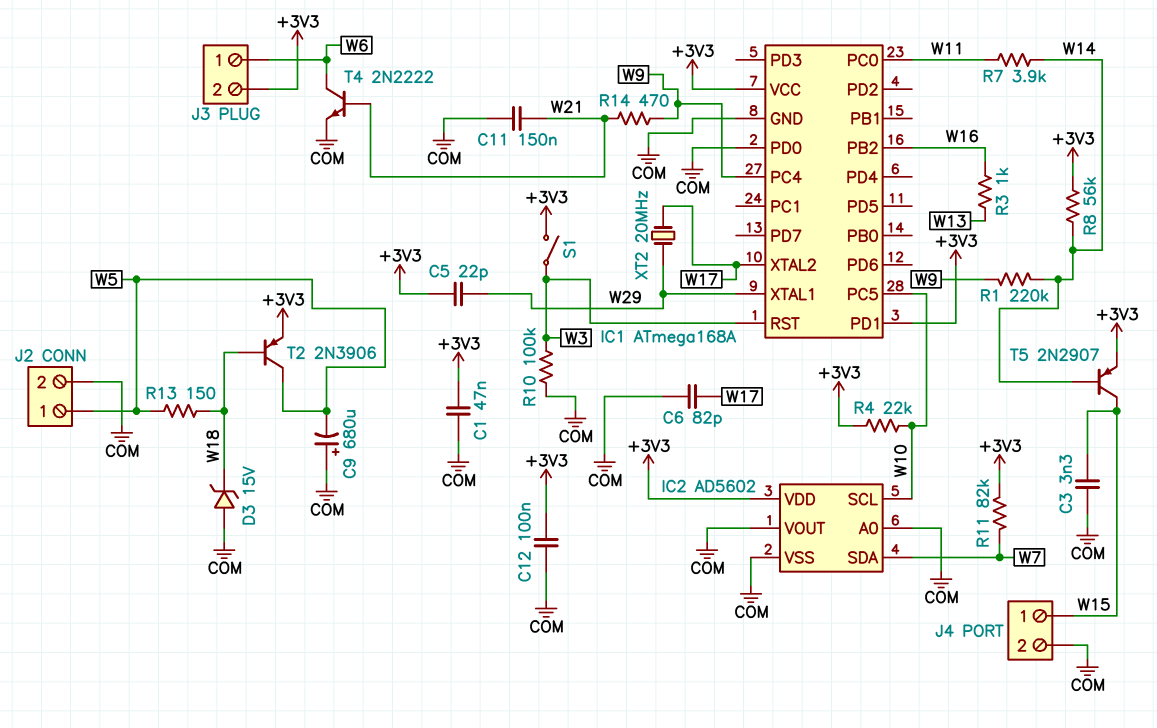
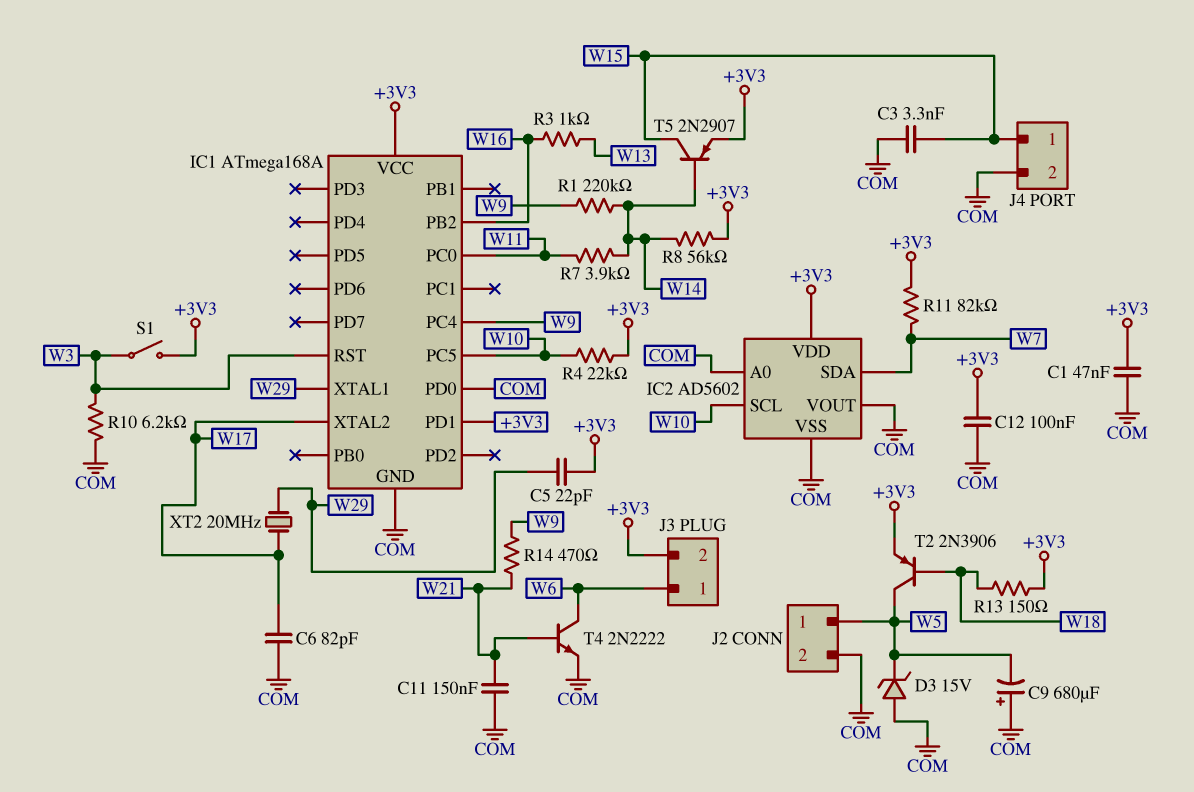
D3: zener 15V (A COM, K W18) -> zener 15V (A COM, K W5)
R10: 100k (COM, W3) -> 6.2k (COM, W3)
R13: 150 (W5, W18) -> 150 (+3V3, W18)

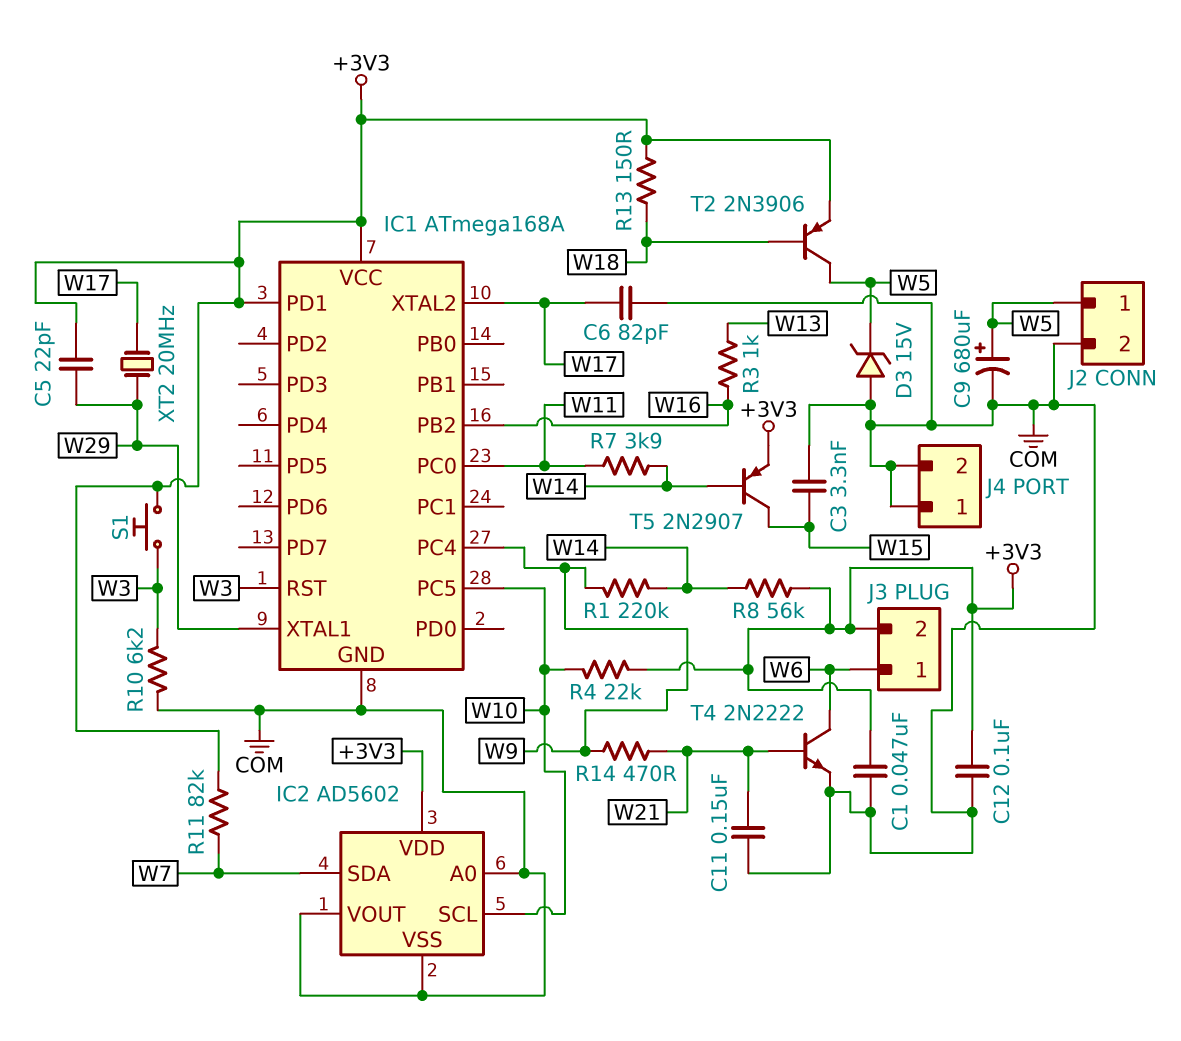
C9: 680uF (plus COM, minus W5) -> 680uF (plus W5, minus COM)
IC1 pin PD0: COM -> none
J4 pin 1: W15 -> COM
S1: switch (+3V3, W3) -> button (+3V3, W3)

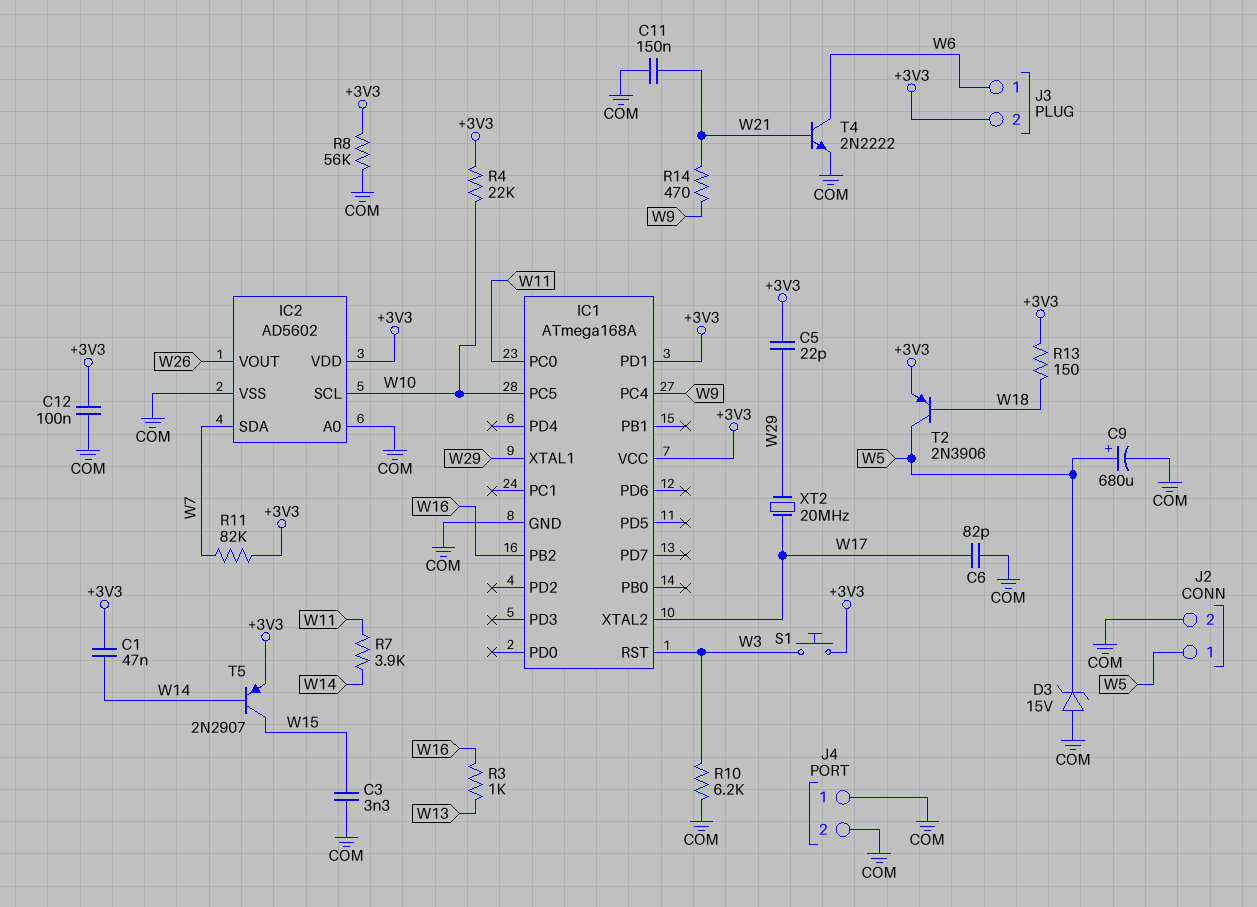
C1: 47nF (+3V3, COM) -> 47nF (+3V3, W14)
IC2 pin VOUT: COM -> W26
R1: 220k (W9, W14) -> none
R8: 56k (+3V3, W14) -> 56k (+3V3, COM)

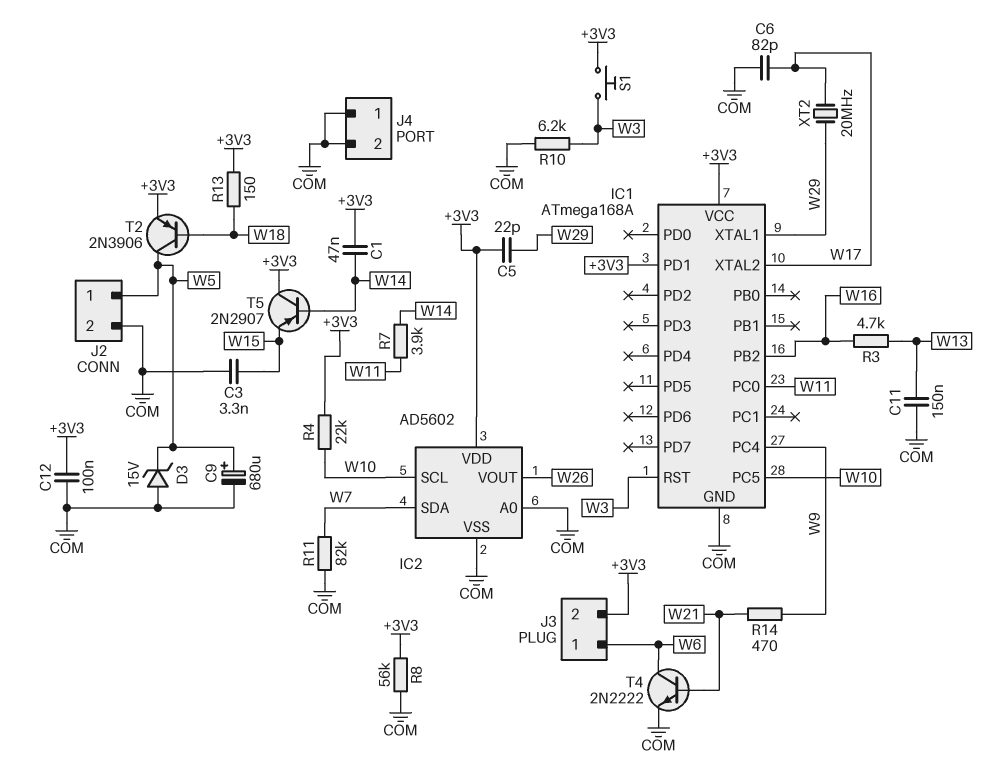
C11: 150nF (COM, W21) -> 150nF (COM, W13)
R3: 1k (W13, W16) -> 4.7k (W13, W16)
R11: 82k (+3V3, W7) -> 82k (COM, W7)
T5: PNP 2N2907 (B W14, C W15, E +3V3) -> PNP 2N2907 (B W14, C +3V3, E W15)

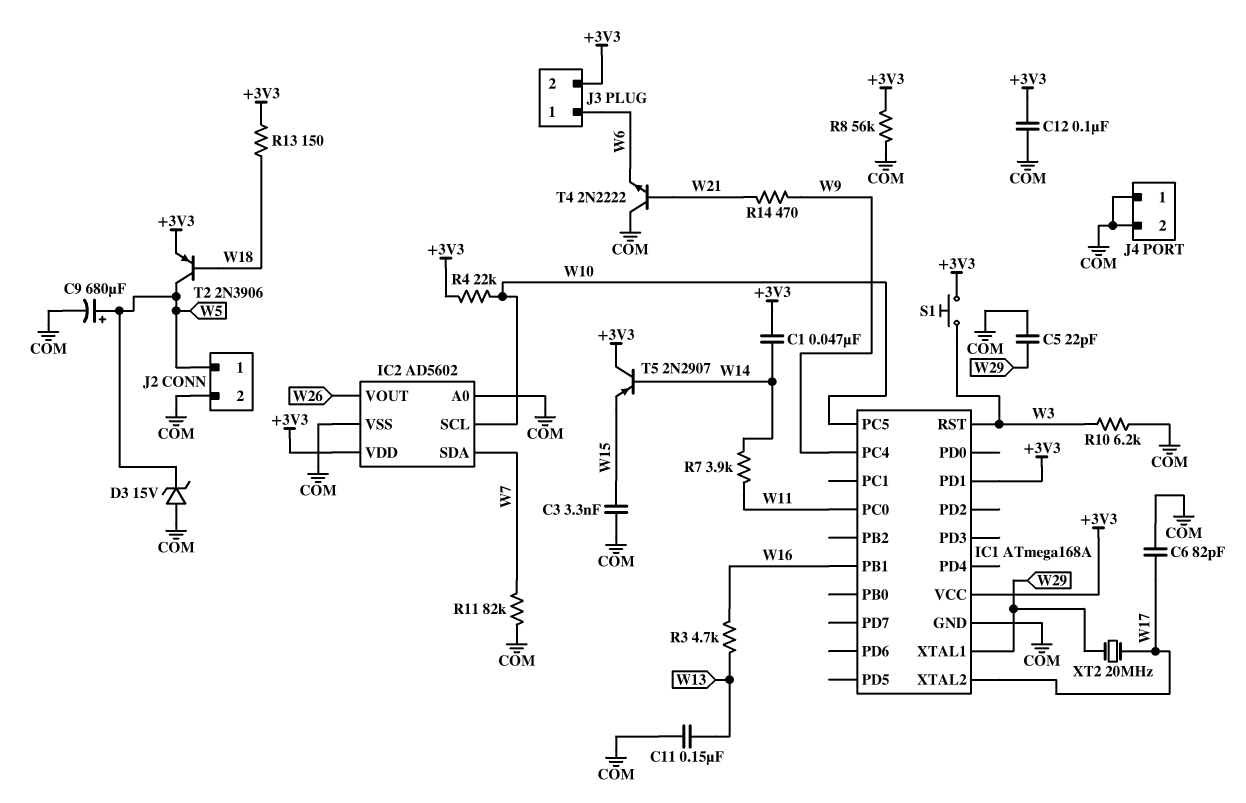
C5: 22pF (+3V3, W29) -> 22pF (COM, W29)
IC1 pin PB1: none -> W16
IC1 pin PB2: W16 -> none
T4: NPN 2N2222 (B W21, C W6, E COM) -> NPN 2N2222 (B W21, C COM, E W6)

